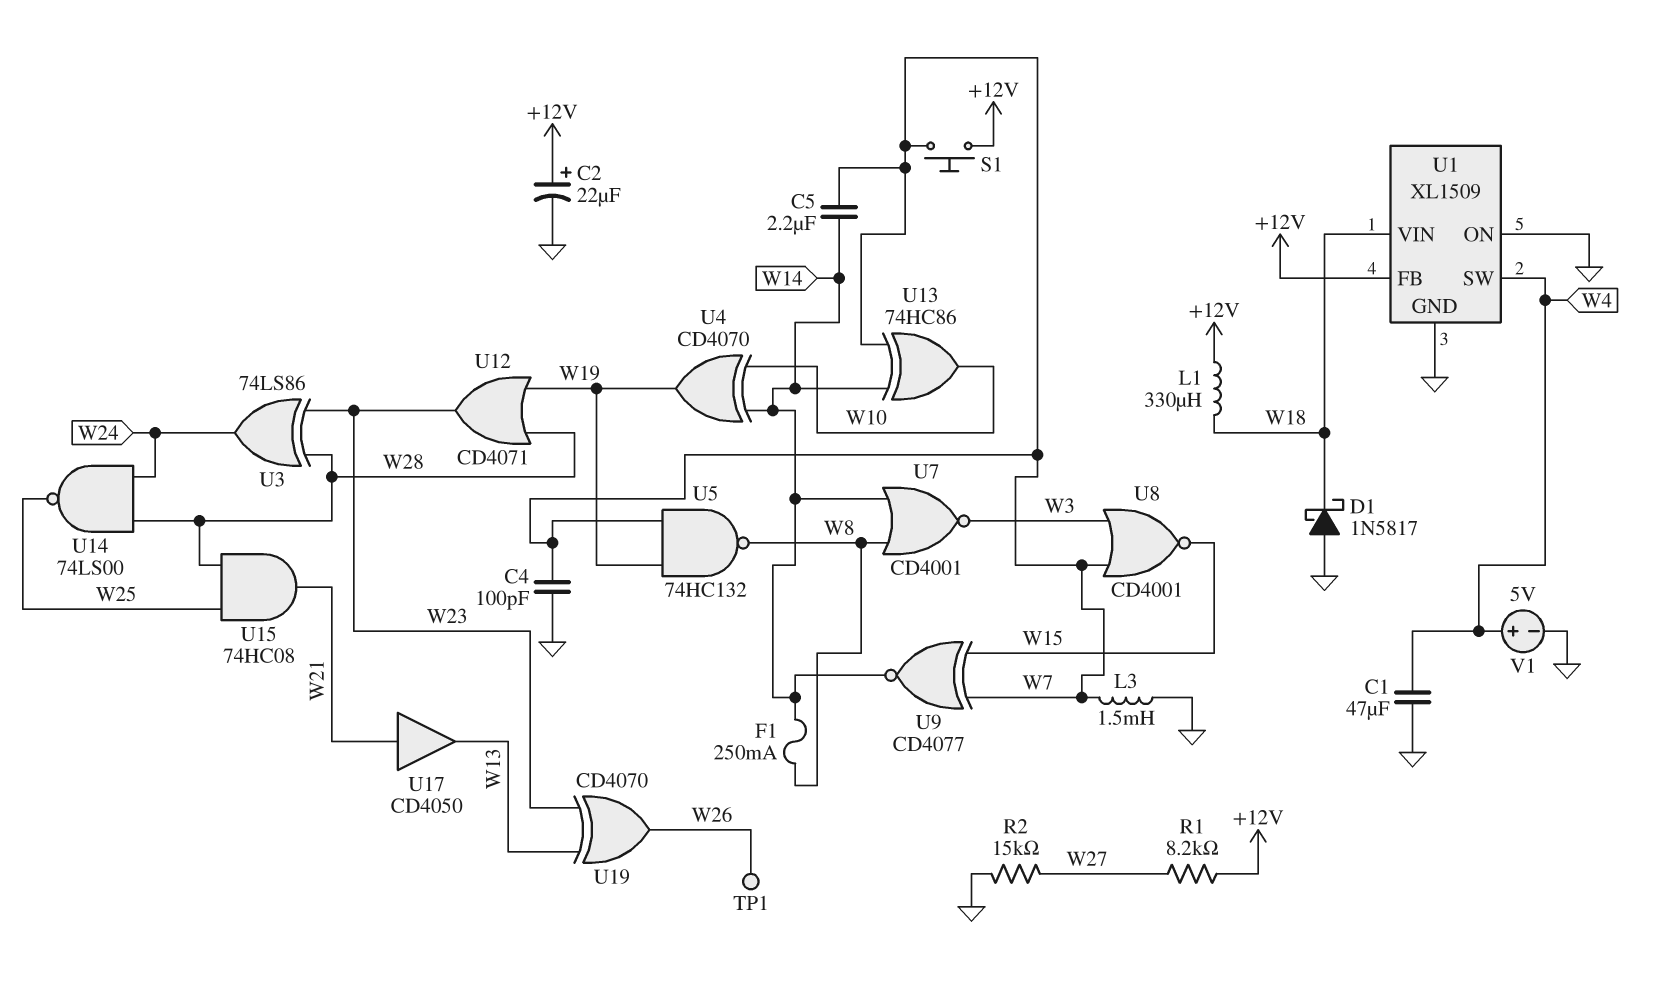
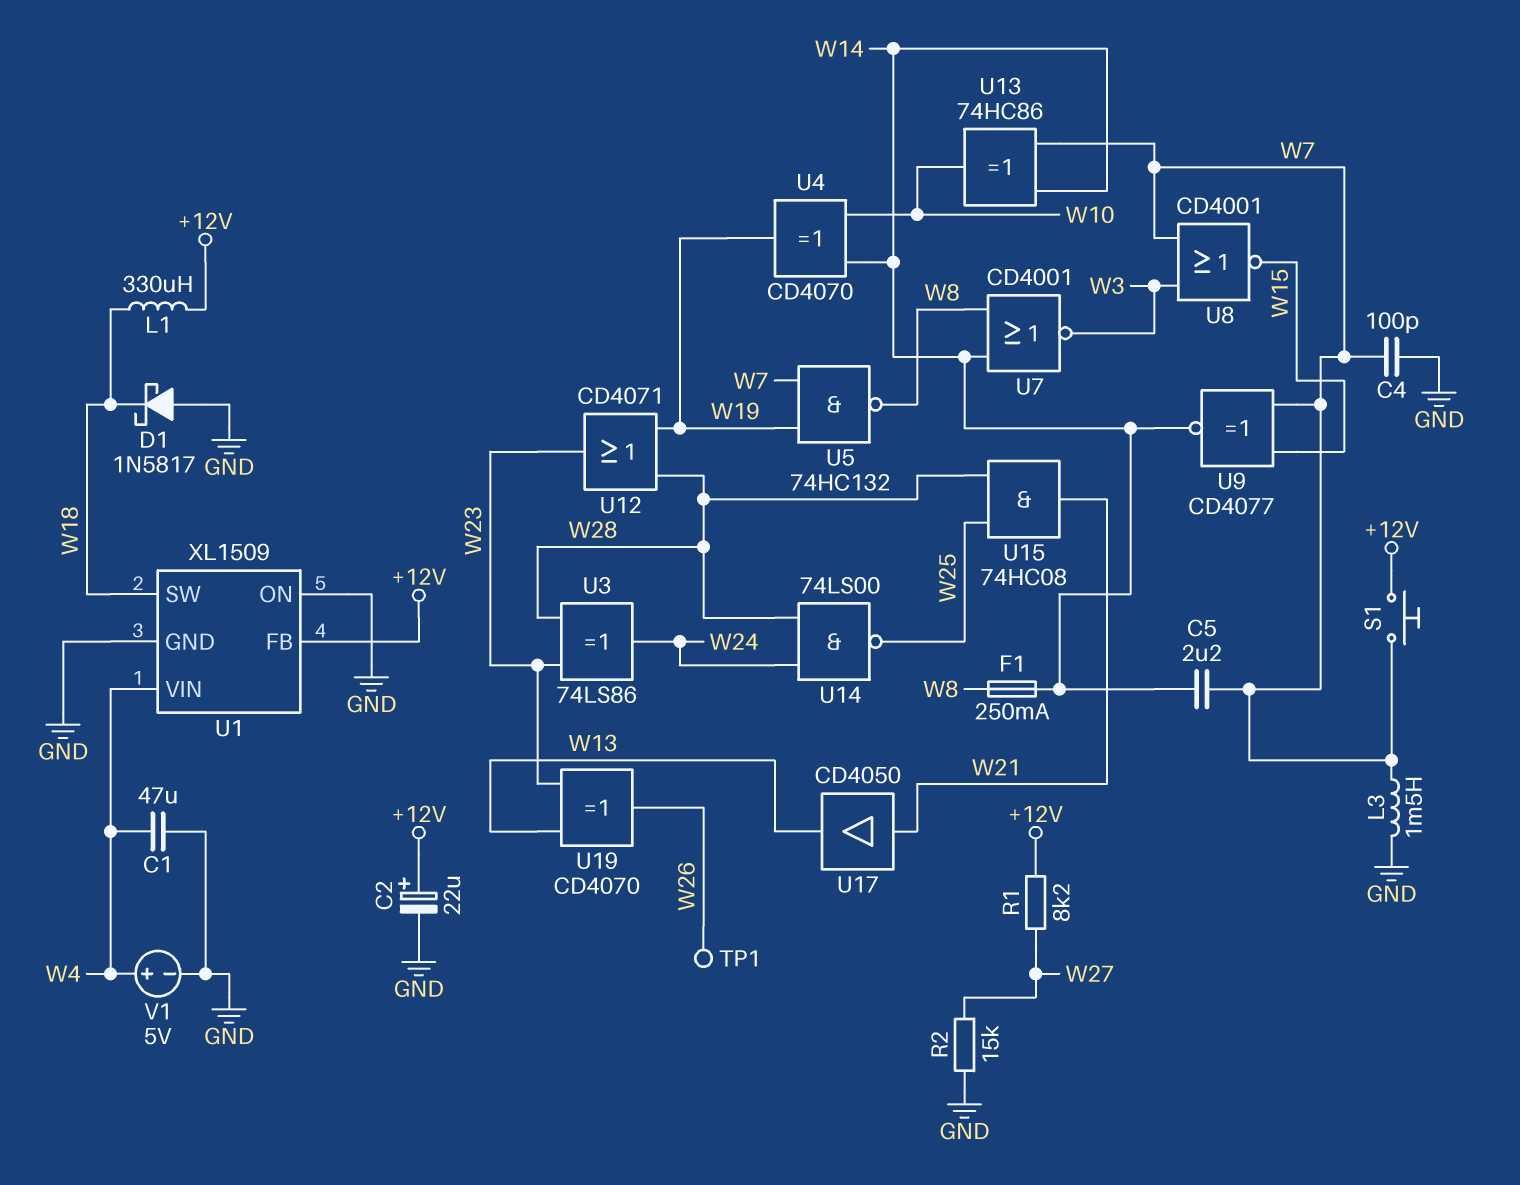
U1 pin SW: W4 -> W18
U1 pin VIN: W18 -> W4

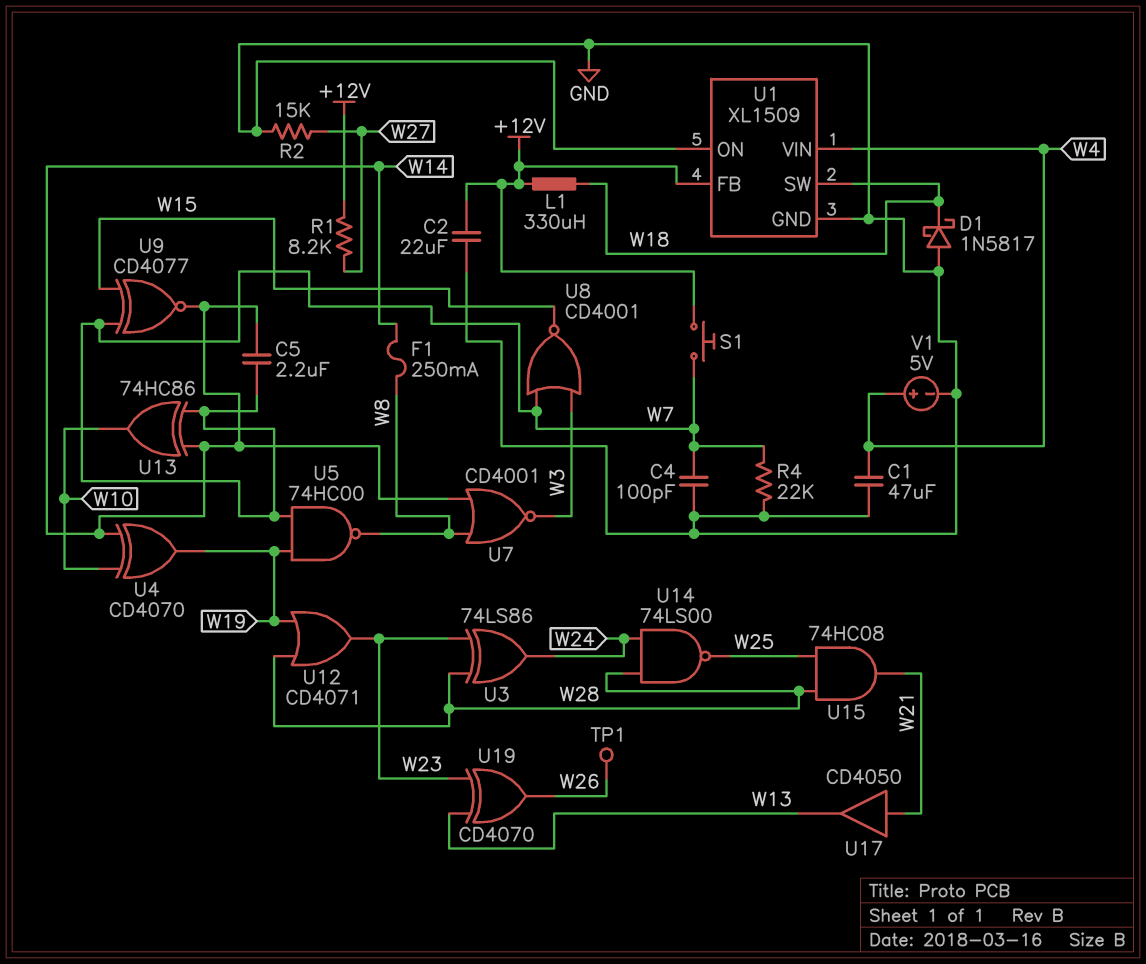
C2: 22uF (plus +12V, minus GND) -> 22uF (+12V, GND)
L3: 1.5mH (GND, W7) -> none
R4: none -> 22k (GND, W7)
U5: NAND 74HC132 (in W7, in W19, out W8) -> NAND 74HC00 (in W7, in W19, out W8)

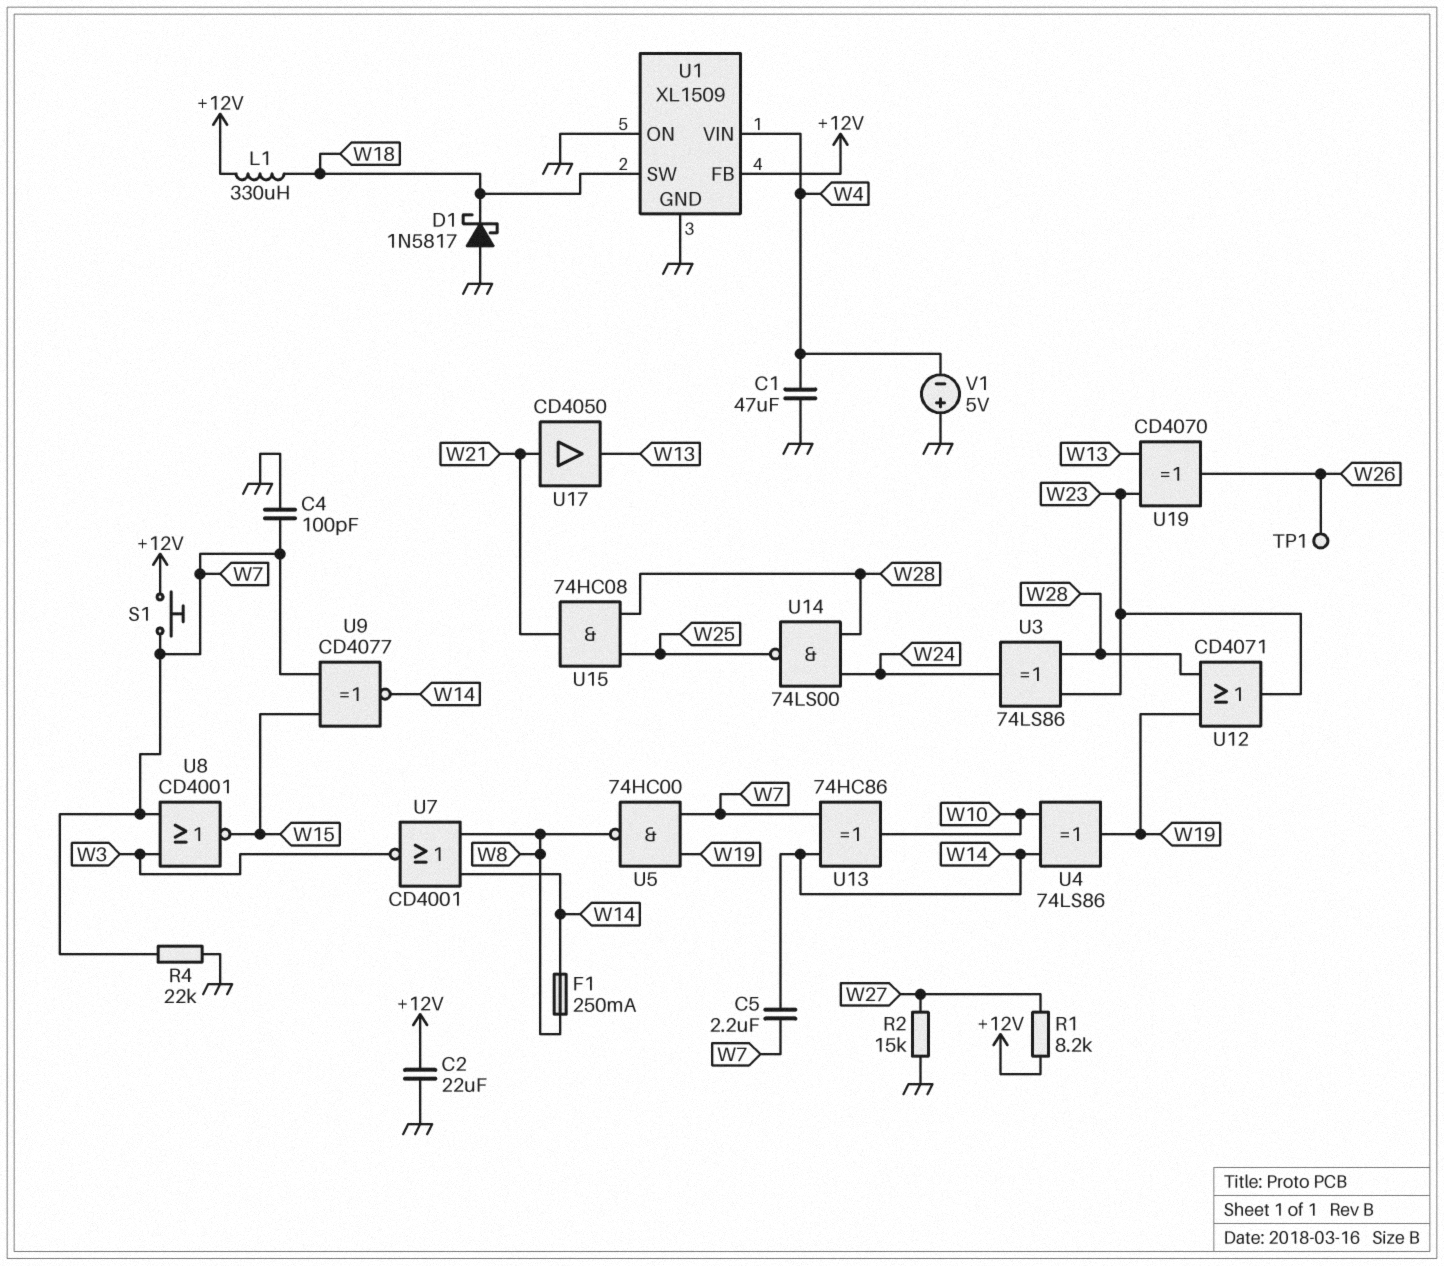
U4: XOR CD4070 (in W10, in W14, out W19) -> XOR 74LS86 (in W10, in W14, out W19)
V1: 5V (plus W4, minus GND) -> 5V (plus GND, minus W4)

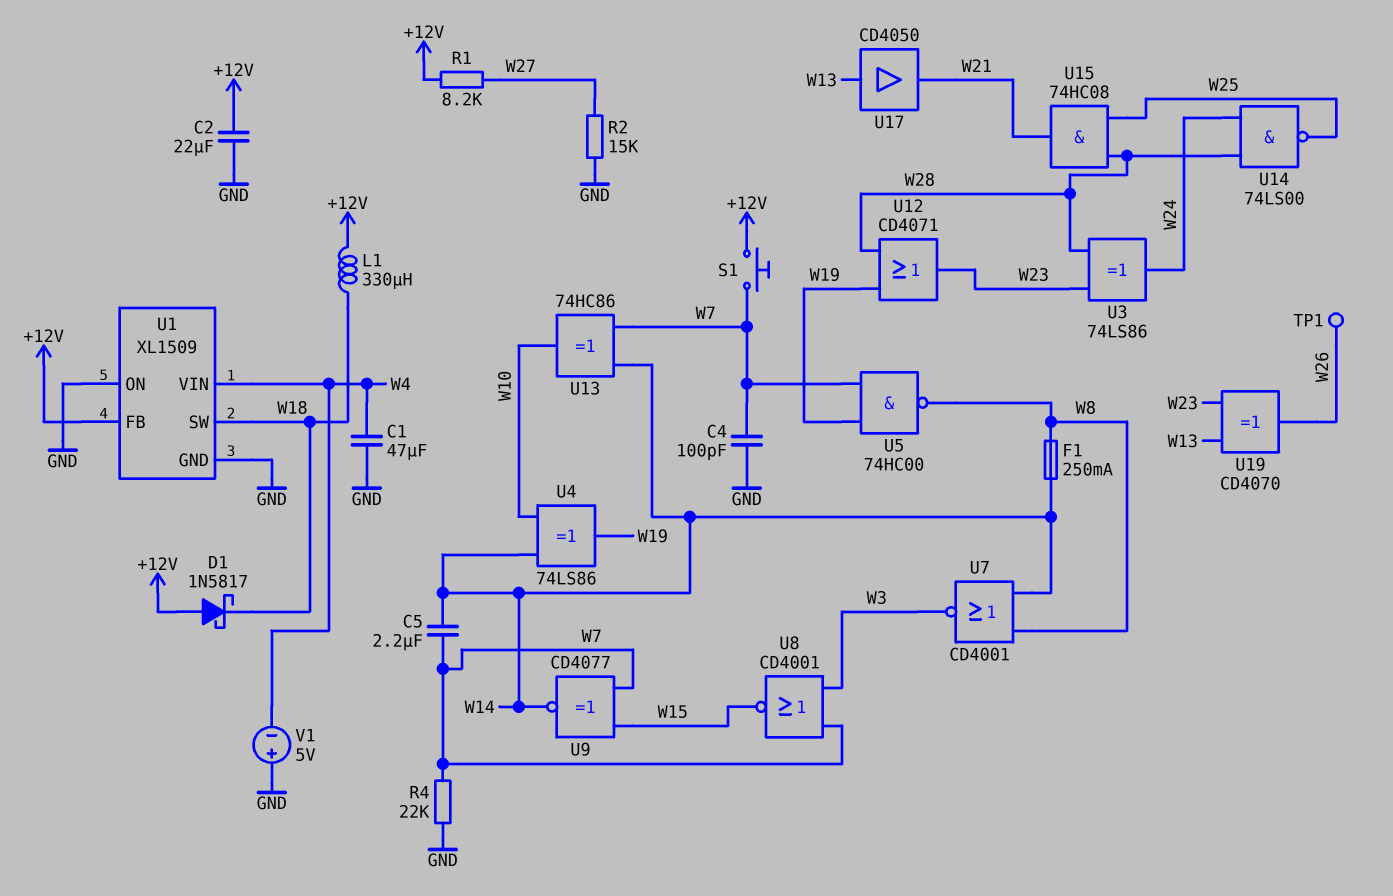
D1: schottky 1N5817 (A GND, K W18) -> schottky 1N5817 (A +12V, K W18)
U17: buffer CD4050 (in W21, out W13) -> buffer CD4050 (in W13, out W21)

